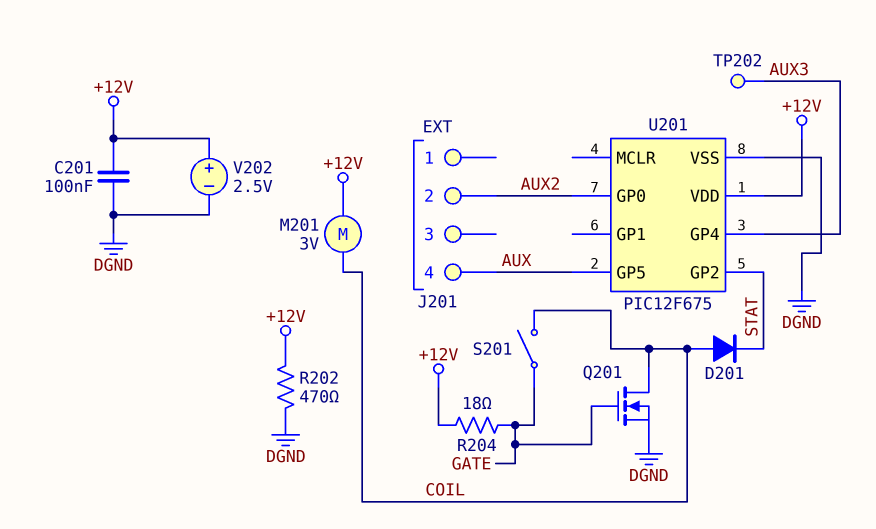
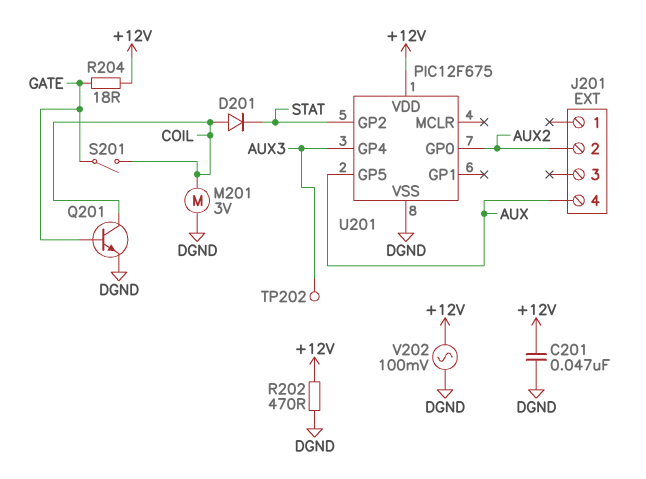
C201: 100nF (+12V, DGND) -> 47nF (+12V, DGND)
M201: motor 3V (+12V, COIL) -> motor 3V (COIL, DGND)
Q201: NMOS (G GATE, D COIL, S DGND) -> NPN (B GATE, C COIL, E DGND)
V202: 2.5V (plus +12V, minus DGND) -> AC 100mV (+12V, DGND)

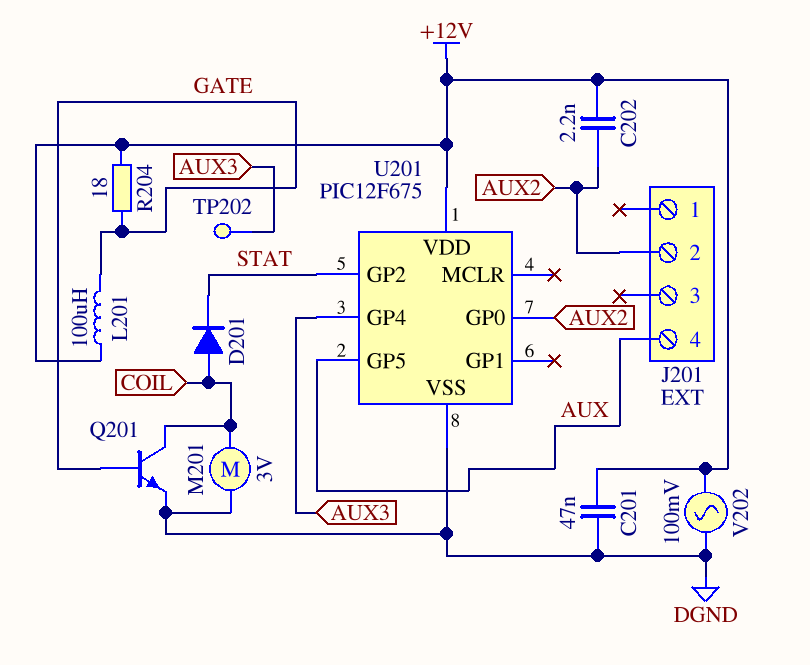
C202: none -> 2.2nF (+12V, AUX2)
L201: none -> 100uH (+12V, GATE)
R202: 470 (+12V, DGND) -> none
S201: switch (COIL, GATE) -> none

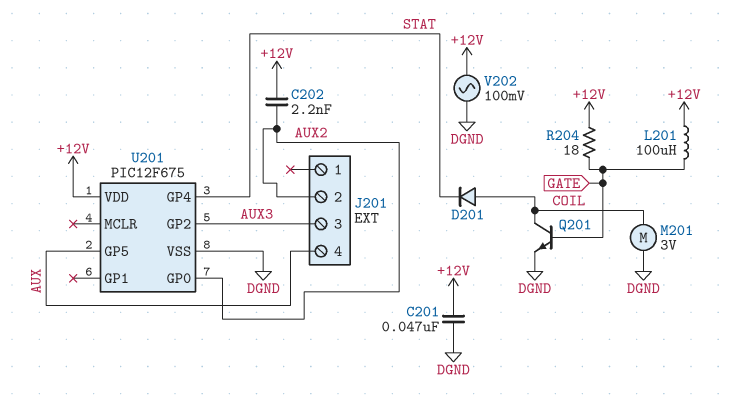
J201 pin 3: none -> AUX3
TP202: test point (AUX3) -> none
U201 pin GP2: STAT -> AUX3
U201 pin GP4: AUX3 -> STAT

